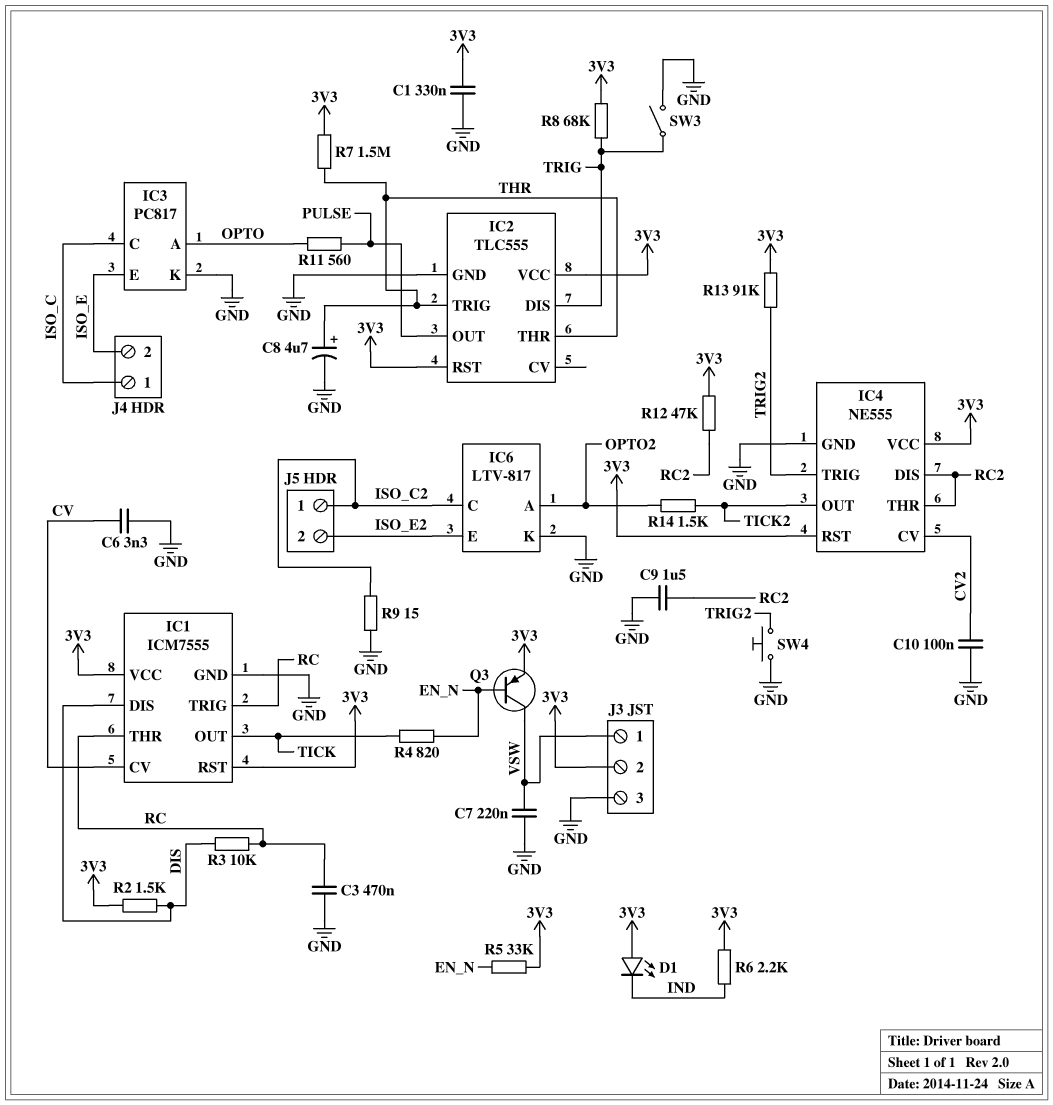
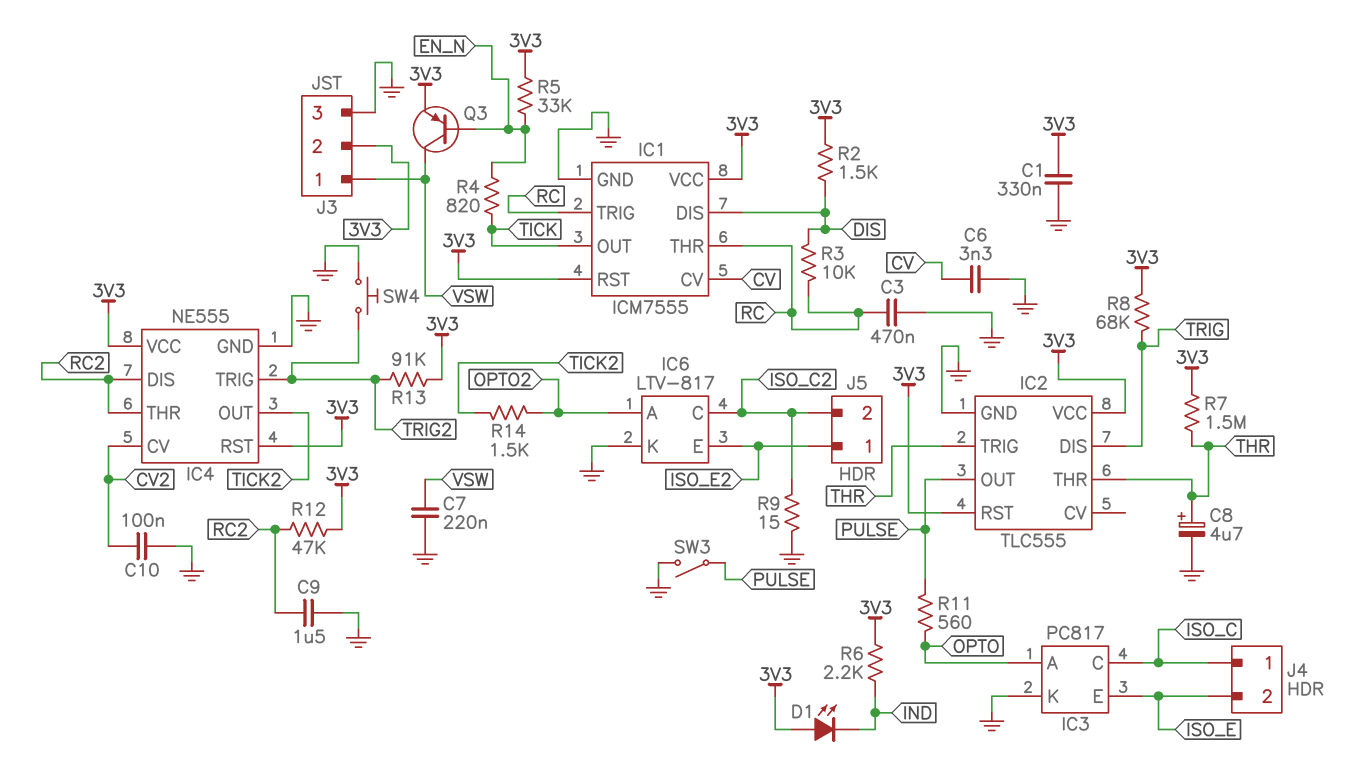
J5 pin 1: ISO_C2 -> ISO_E2
J5 pin 2: ISO_E2 -> ISO_C2
SW3: switch (GND, TRIG) -> switch (GND, PULSE)

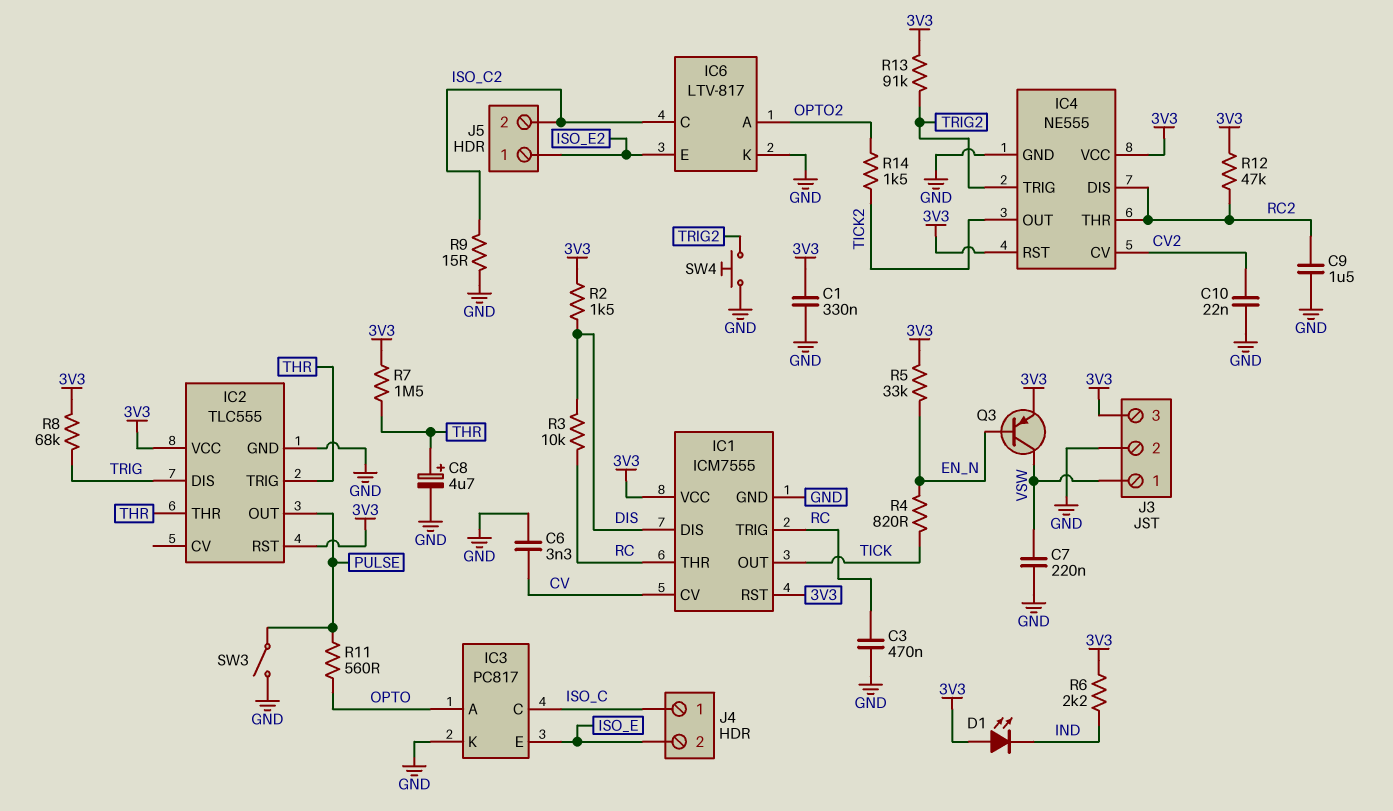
C10: 100nF (CV2, GND) -> 22nF (CV2, GND)
J3 pin 2: 3V3 -> GND
J3 pin 3: GND -> 3V3

